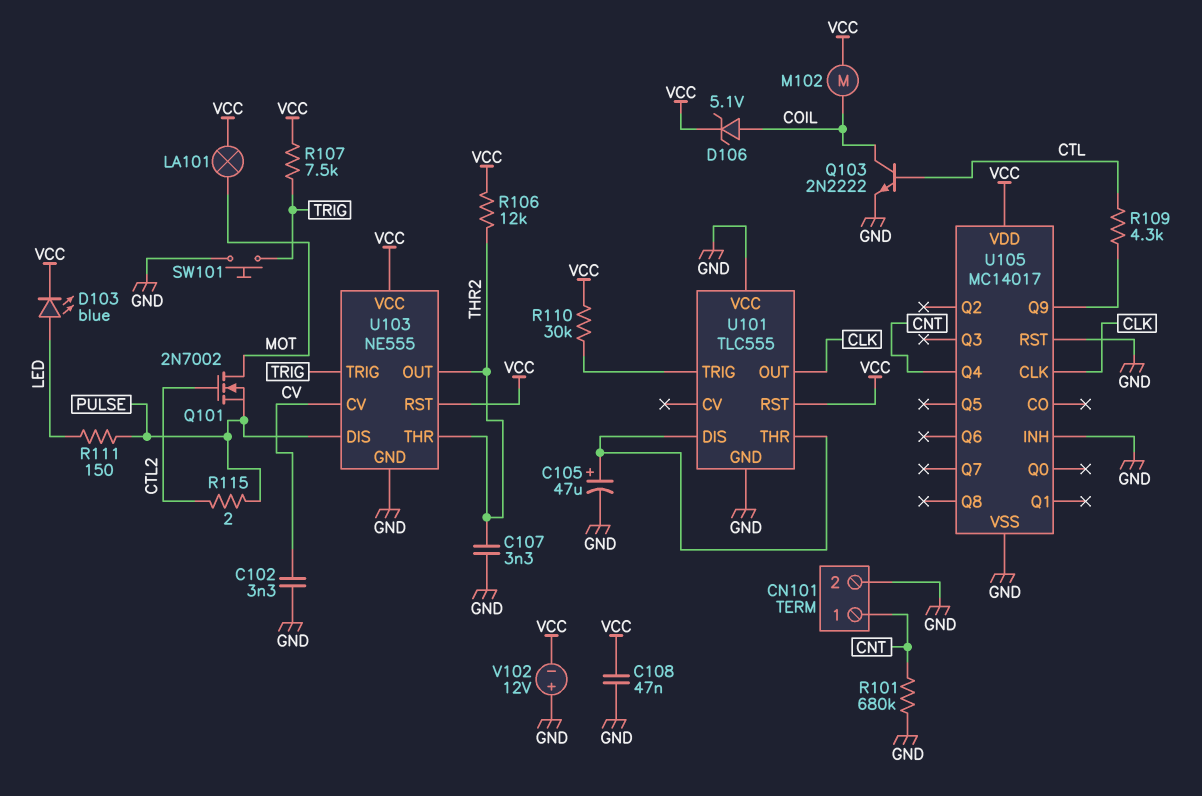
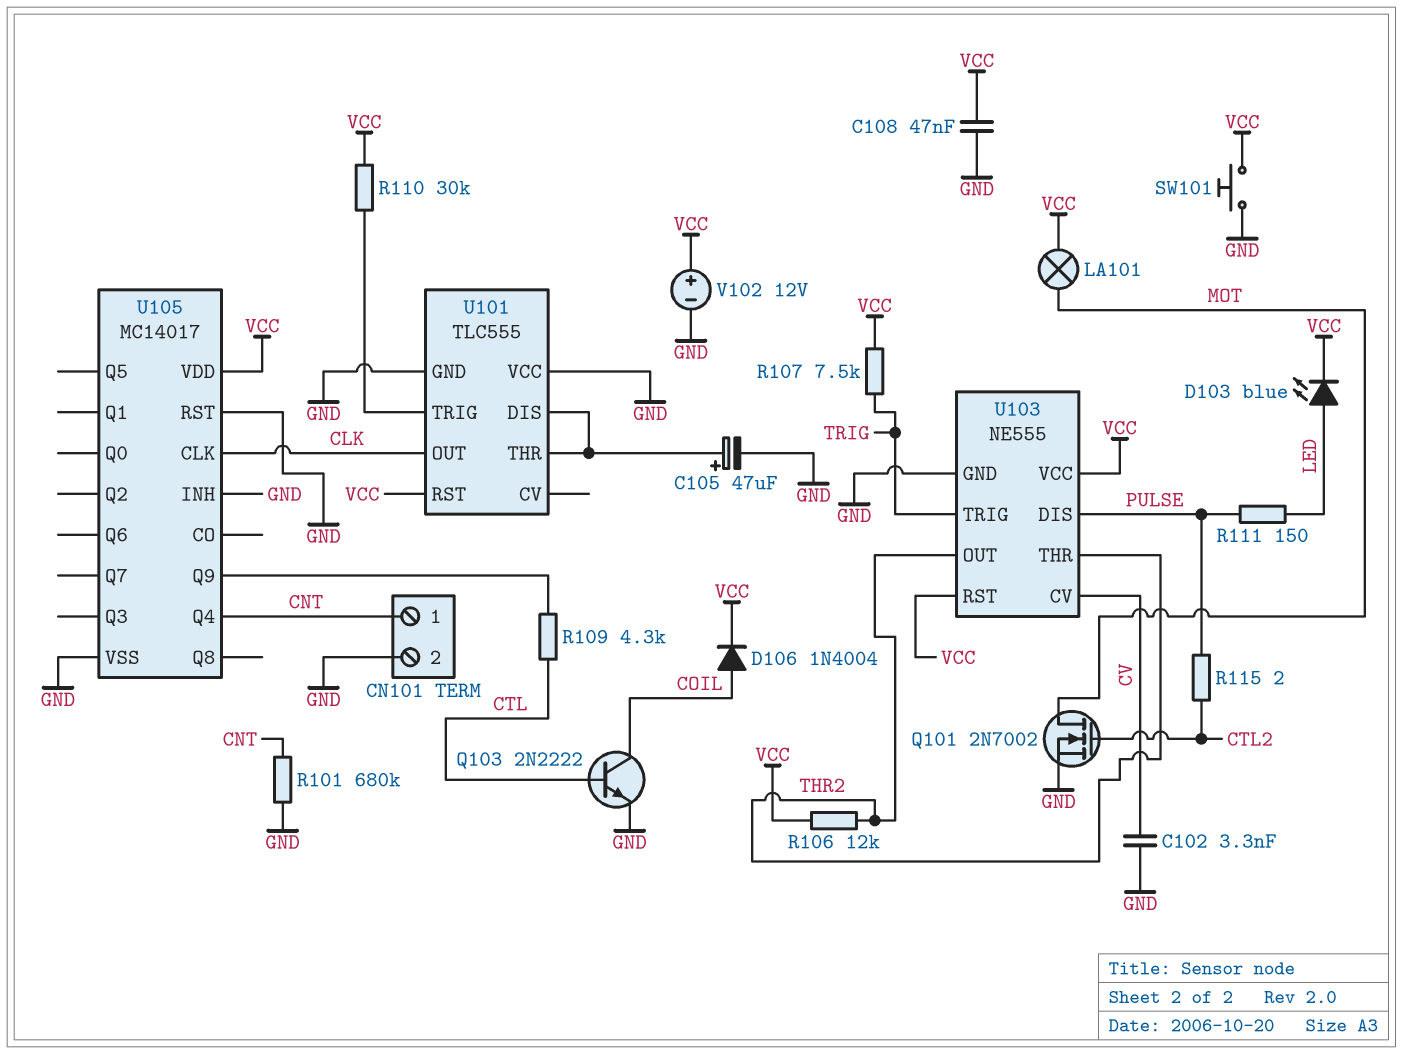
C107: 3.3nF (GND, THR2) -> none
D106: zener 5.1V (A COIL, K VCC) -> diode 1N4004 (A COIL, K VCC)
M102: motor (COIL, VCC) -> none
Q101: NMOS 2N7002 (G CTL2, D MOT, S PULSE) -> NMOS 2N7002 (G CTL2, D MOT, S GND)
SW101: button (GND, TRIG) -> button (GND, VCC)
V102: 12V (plus GND, minus VCC) -> 12V (plus VCC, minus GND)

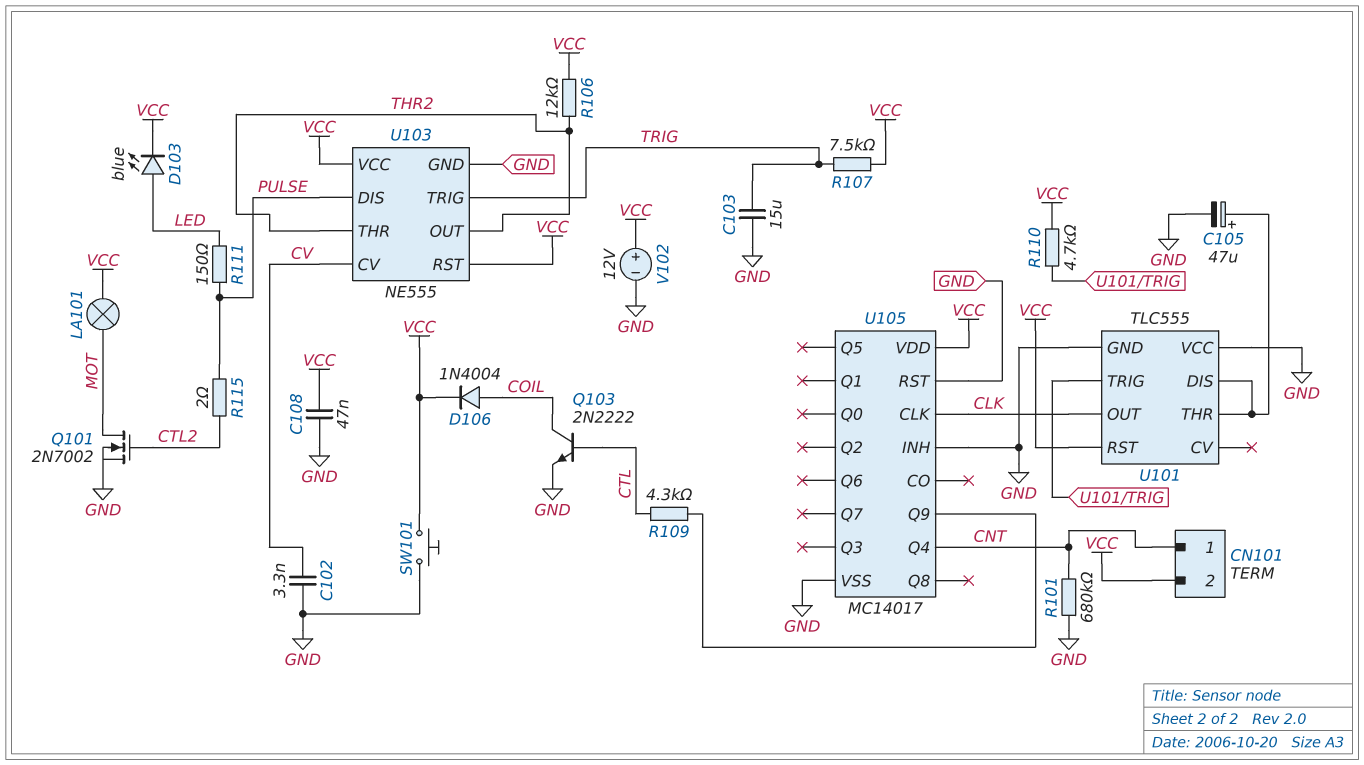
C103: none -> 15uF (GND, TRIG)
CN101 pin 2: GND -> VCC
R110: 30k (U101/TRIG, VCC) -> 4.7k (U101/TRIG, VCC)

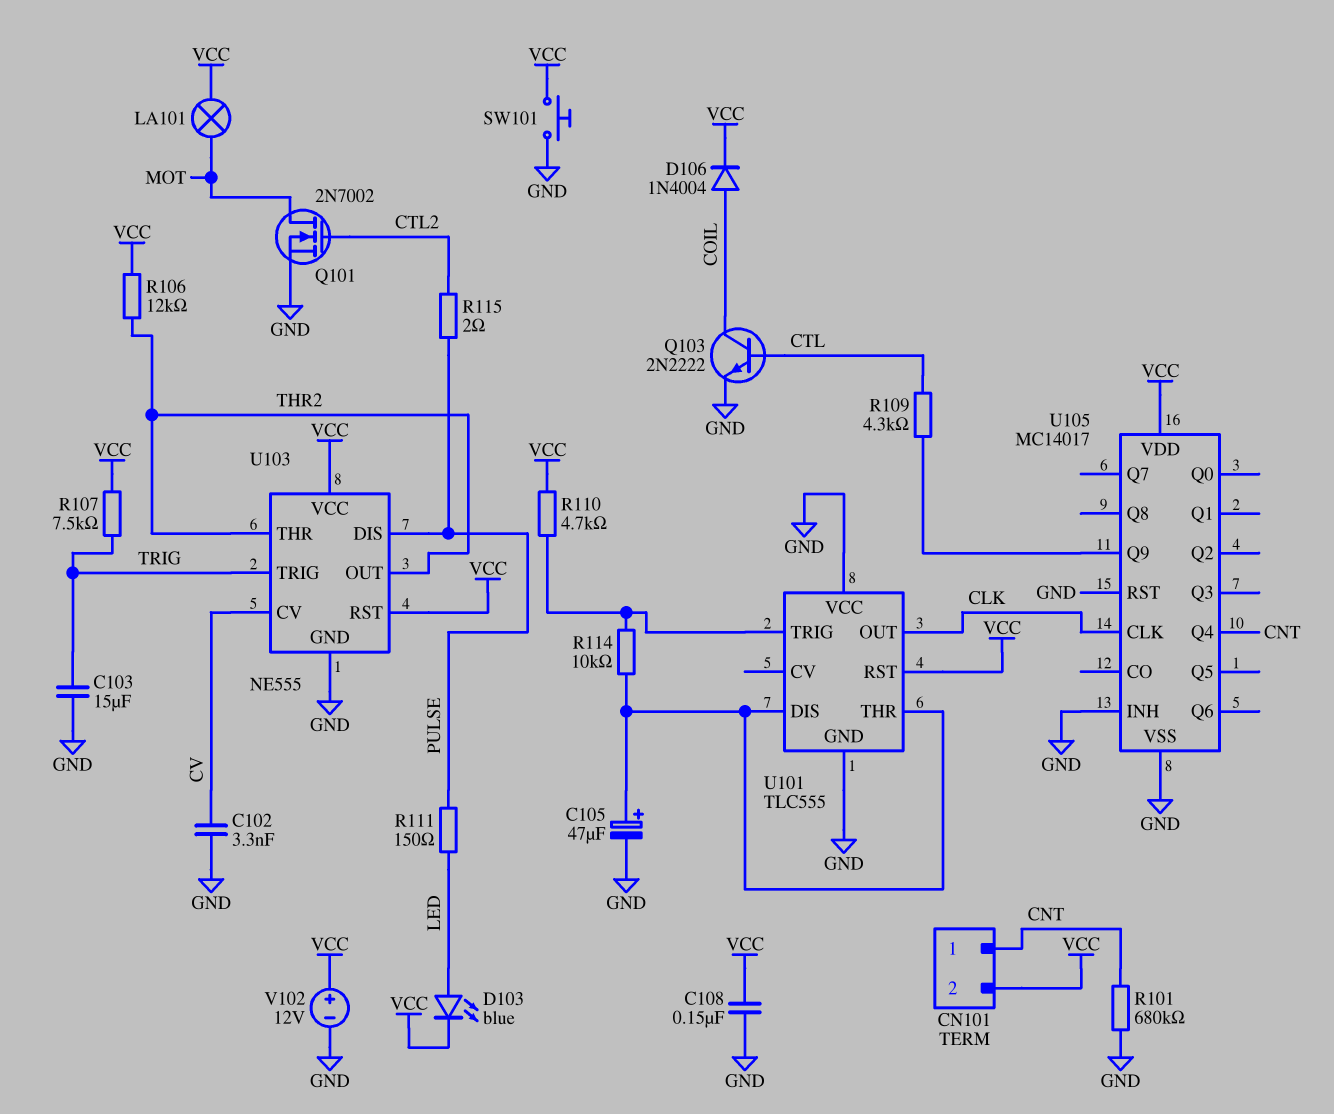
C108: 47nF (GND, VCC) -> 150nF (GND, VCC)
R114: none -> 10k (U101/DIS, U101/TRIG)

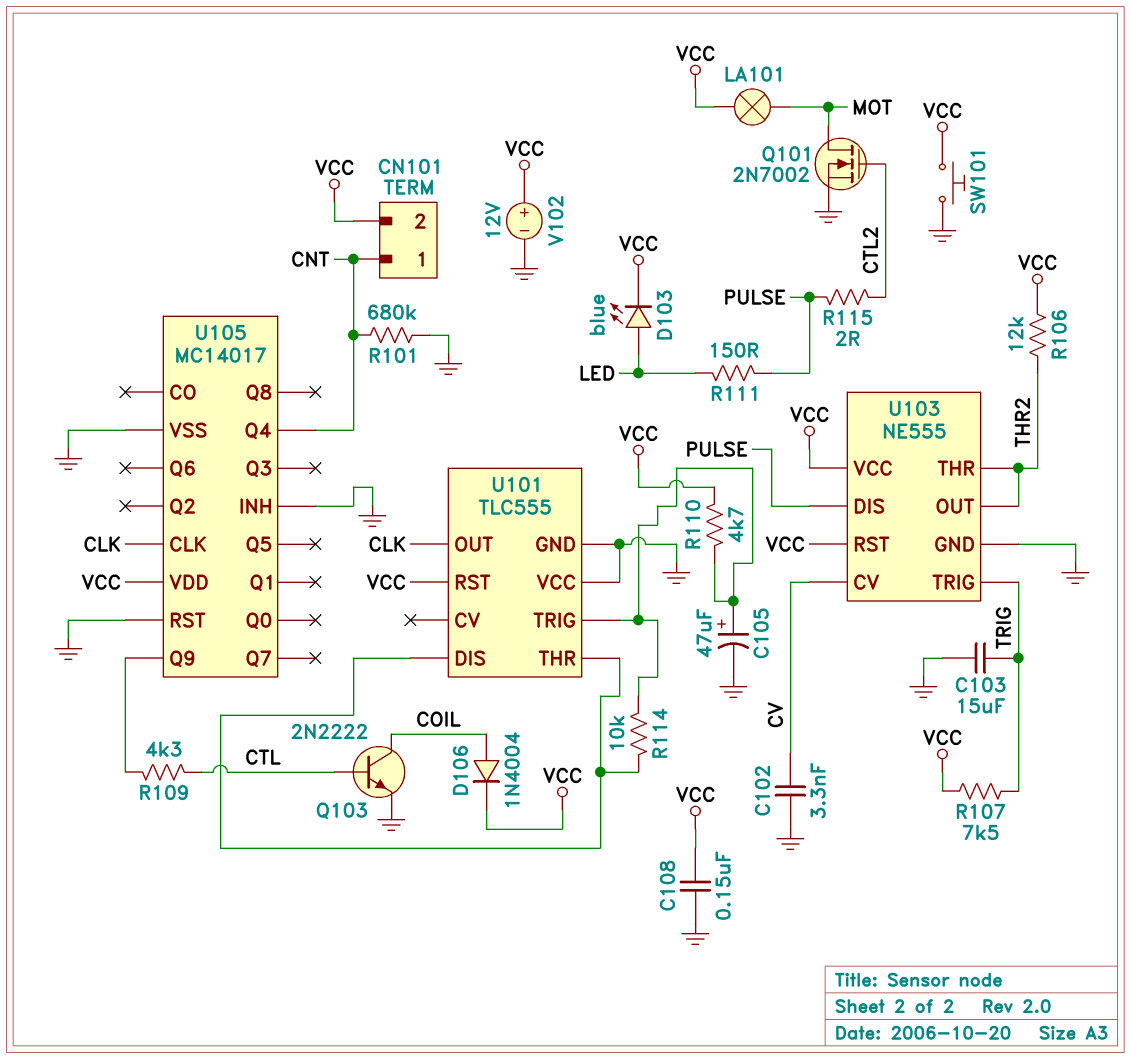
C105: 47uF (plus U101/DIS, minus GND) -> 47uF (plus U101/TRIG, minus GND)

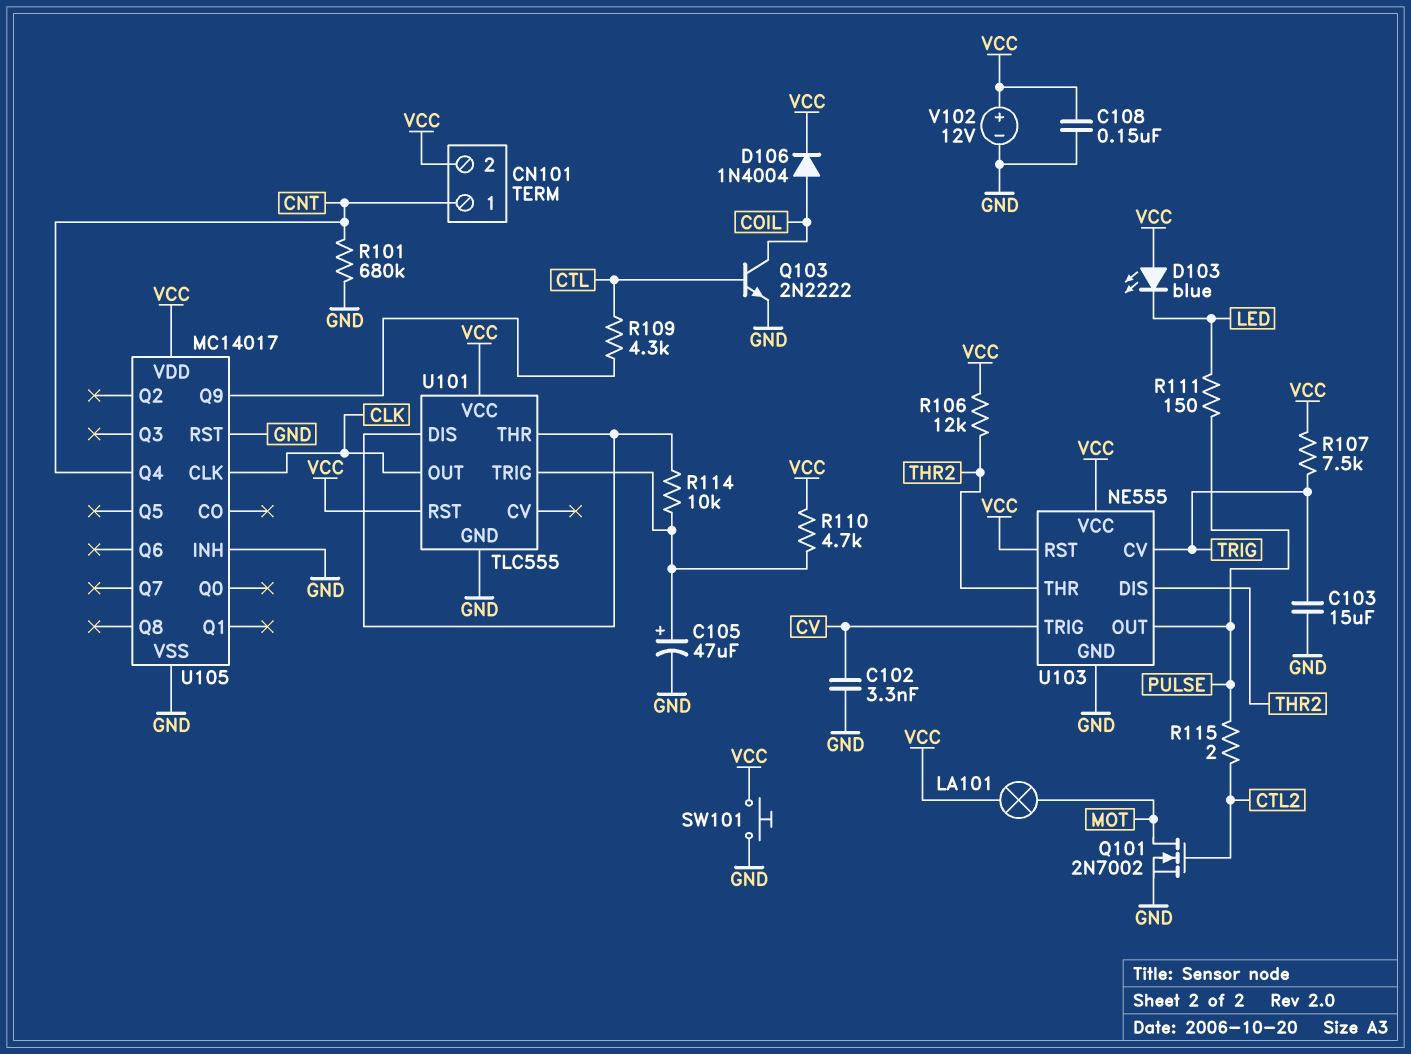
D103: LED blue (A LED, K VCC) -> LED blue (A VCC, K LED)
U101 pin VCC: GND -> VCC
U103 pin CV: CV -> TRIG
U103 pin DIS: PULSE -> THR2
U103 pin OUT: THR2 -> PULSE
U103 pin TRIG: TRIG -> CV

